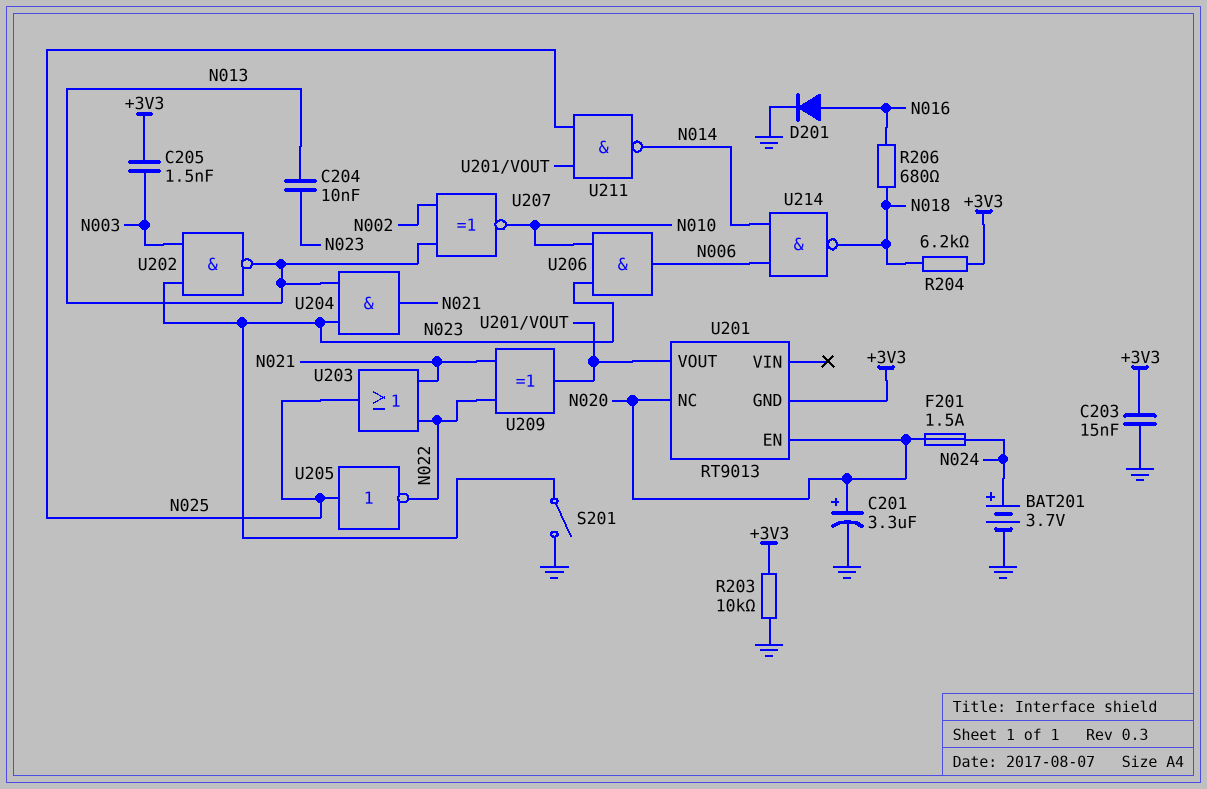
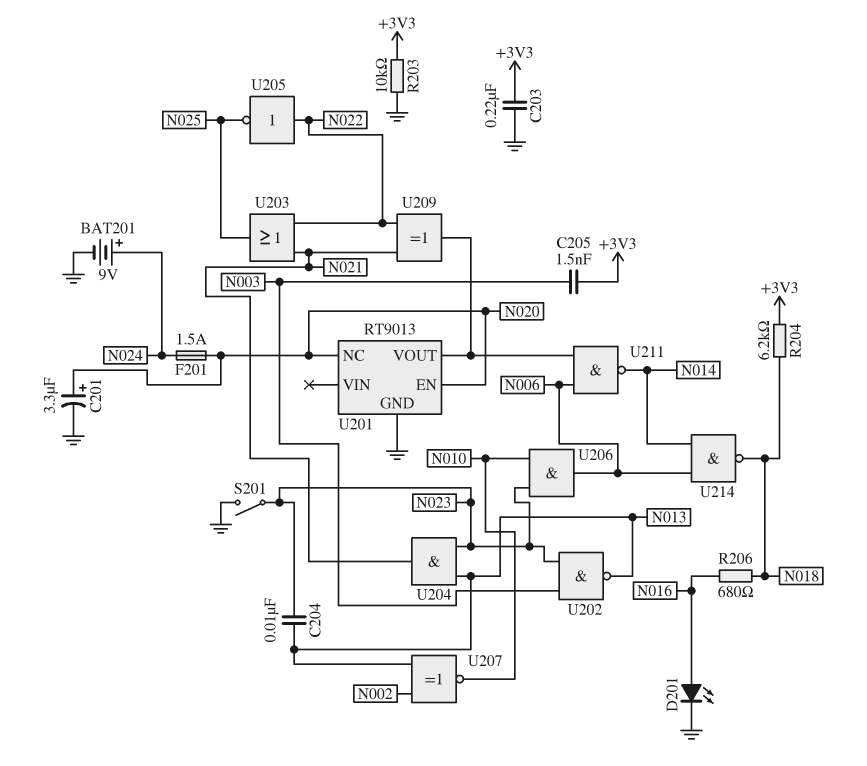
BAT201: 3.7V (plus N024, minus GND) -> 9V (plus N024, minus GND)
C203: 15nF (+3V3, GND) -> 220nF (+3V3, GND)
D201: diode (A N016, K GND) -> LED (A N016, K GND)
U201 pin GND: +3V3 -> GND
U205: NOT (in N025, out N022) -> NOT (in N022, out N025)
U211: NAND (in N025, in U201/VOUT, out N014) -> NAND (in N006, in U201/VOUT, out N014)

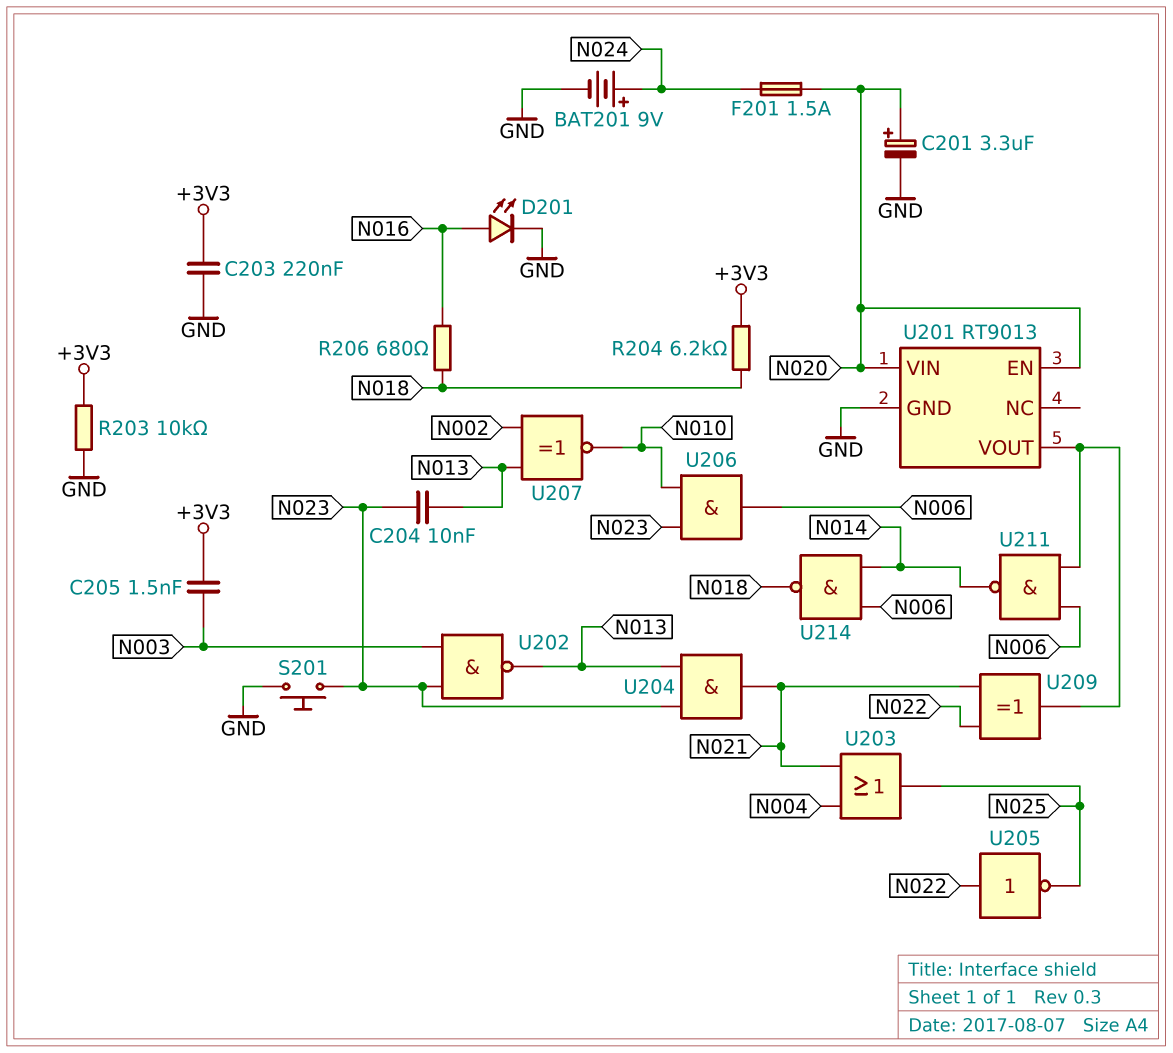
S201: switch (GND, N023) -> button (GND, N023)
U201 pin NC: N020 -> none
U201 pin VIN: none -> N020
U203: OR (in N021, in N022, out N025) -> OR (in N004, in N021, out N025)

